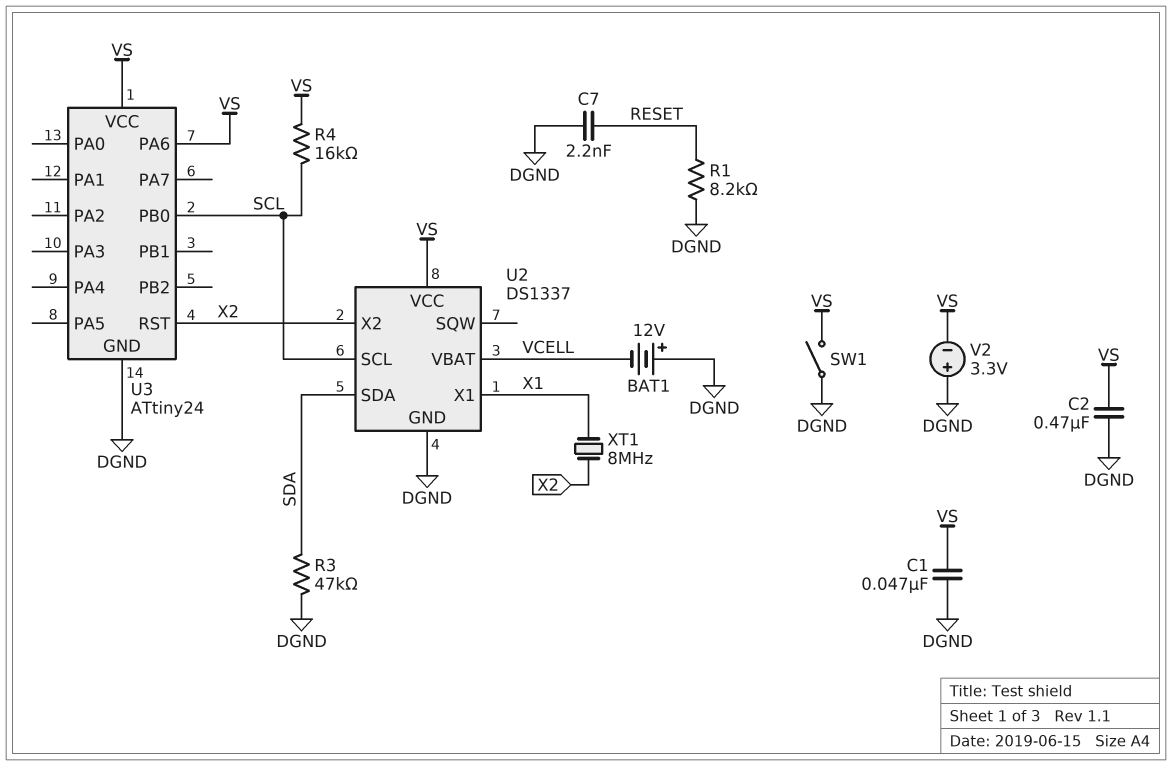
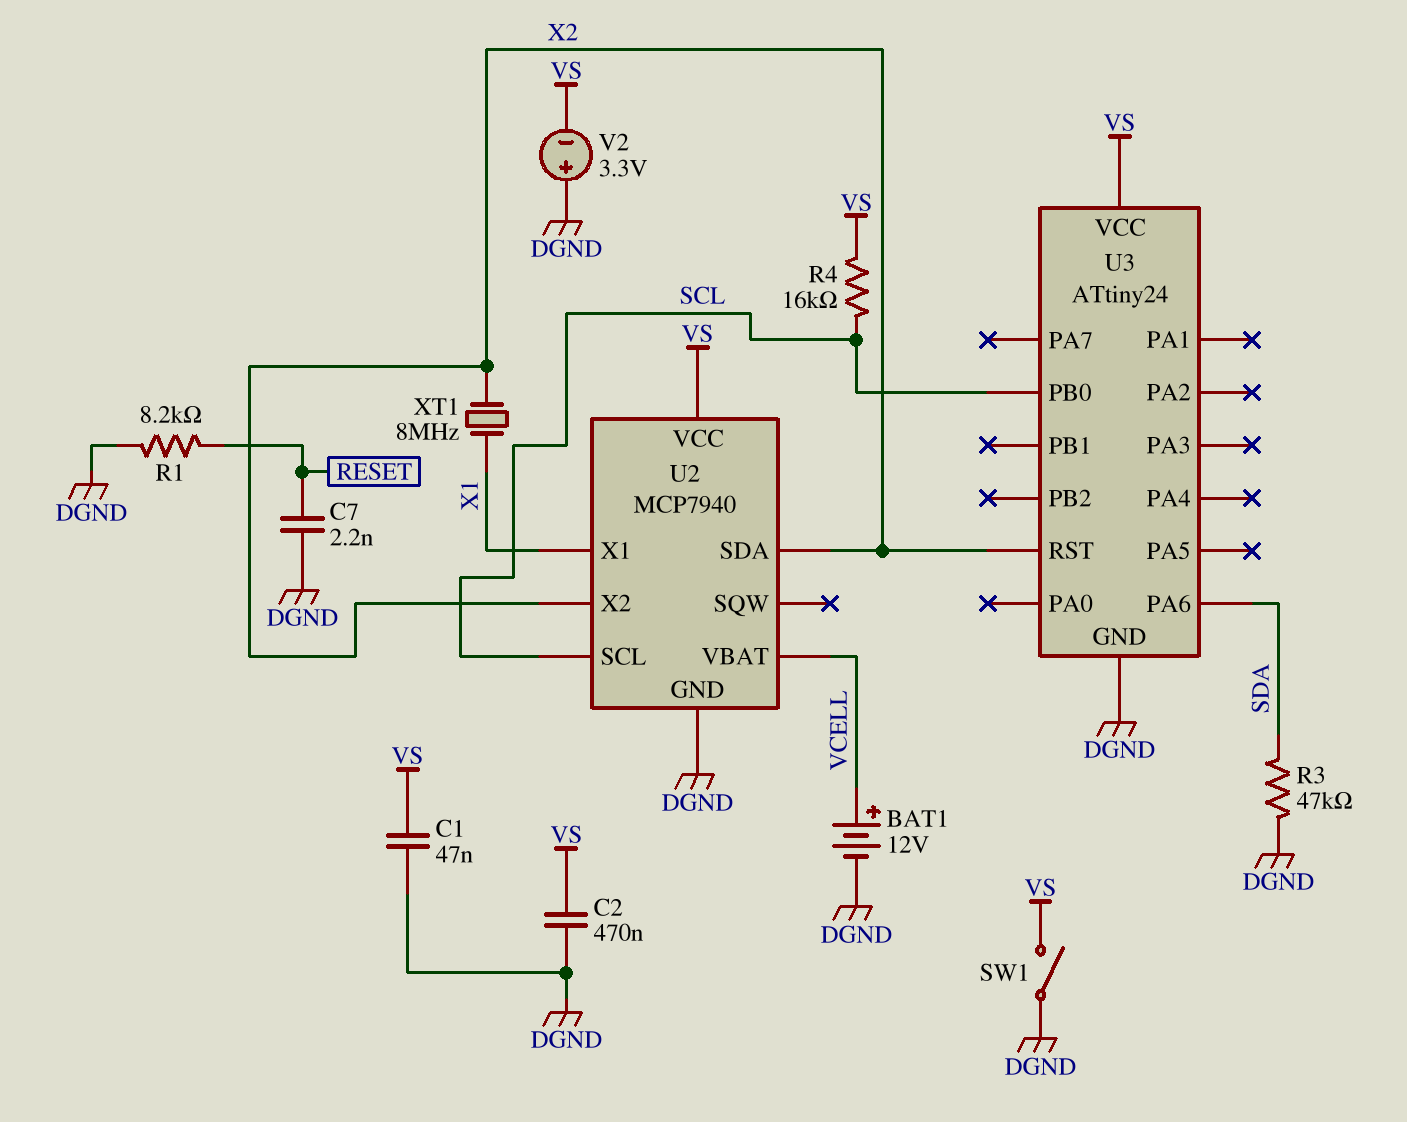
BAT1: 12V (plus DGND, minus VCELL) -> 12V (plus VCELL, minus DGND)
U2: DS1337 -> MCP7940
U2 pin SDA: SDA -> X2
U3 pin PA6: VS -> SDA

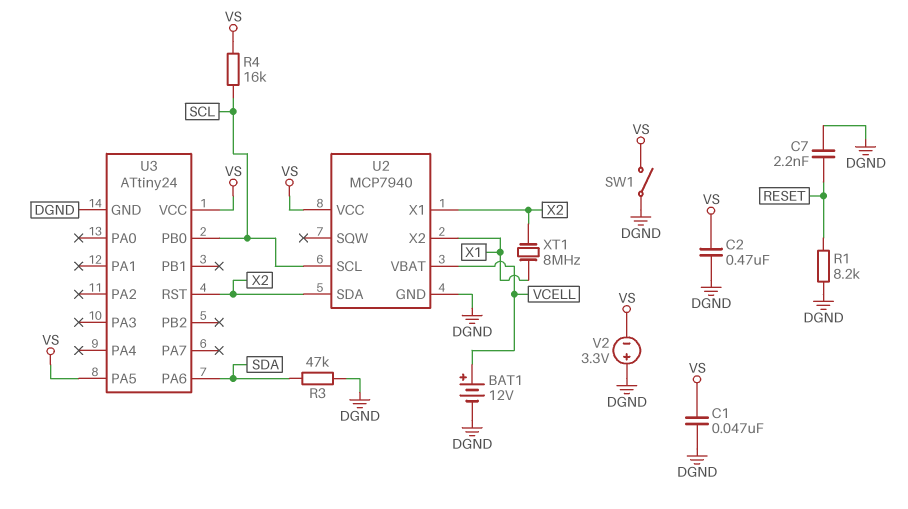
U2 pin X1: X1 -> X2
U2 pin X2: X2 -> X1
U3 pin PA5: none -> VS

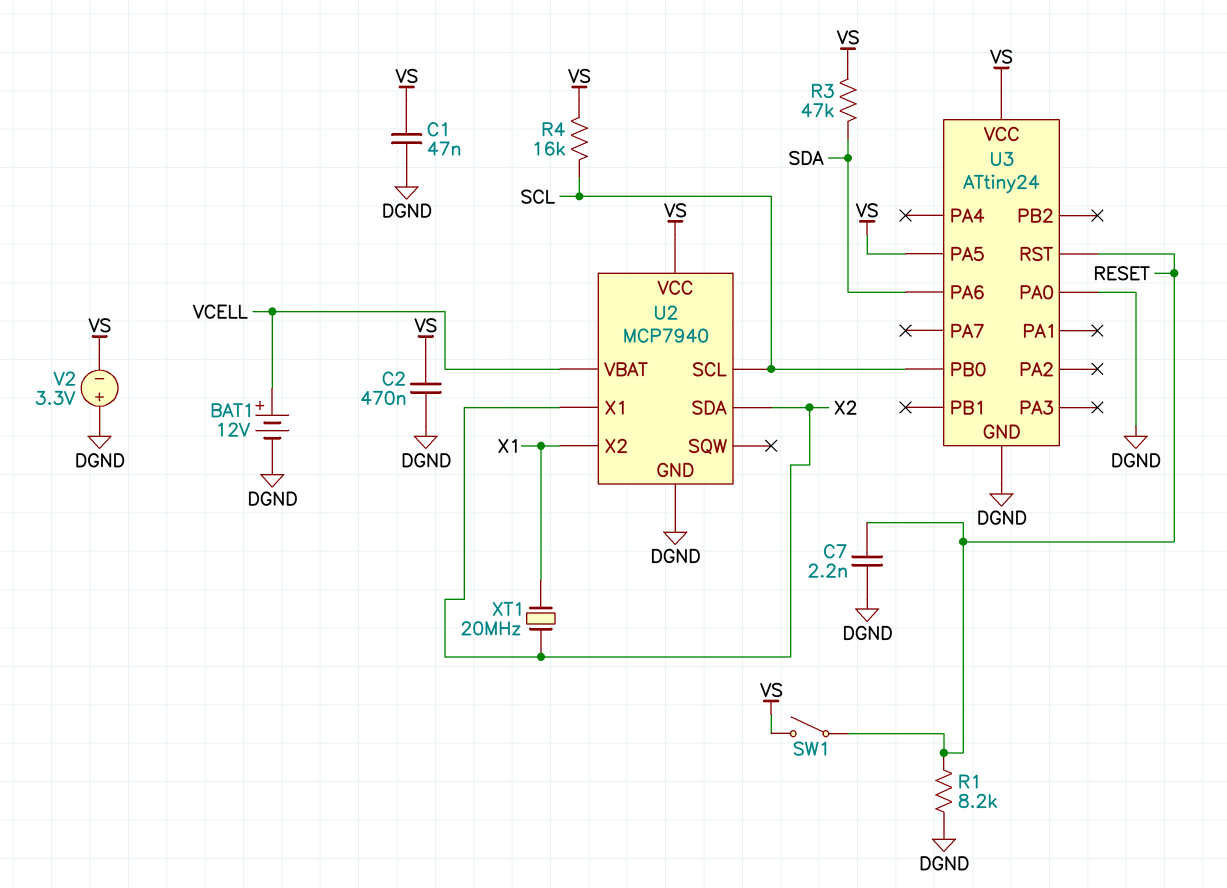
R3: 47k (DGND, SDA) -> 47k (SDA, VS)
SW1: switch (DGND, VS) -> switch (RESET, VS)
U3 pin PA0: none -> DGND
U3 pin RST: X2 -> RESET
XT1: 8MHz (X1, X2) -> 20MHz (X1, X2)

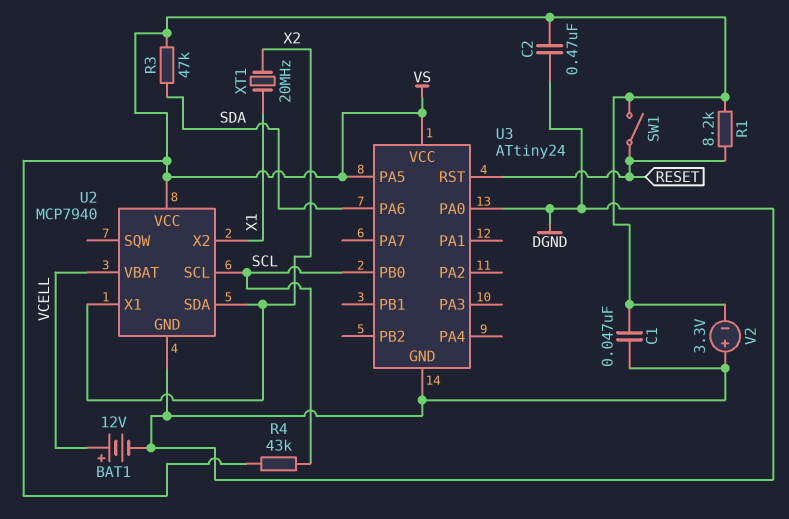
C7: 2.2nF (DGND, RESET) -> none
R1: 8.2k (DGND, RESET) -> 8.2k (RESET, VS)
R4: 16k (SCL, VS) -> 43k (SCL, VS)

